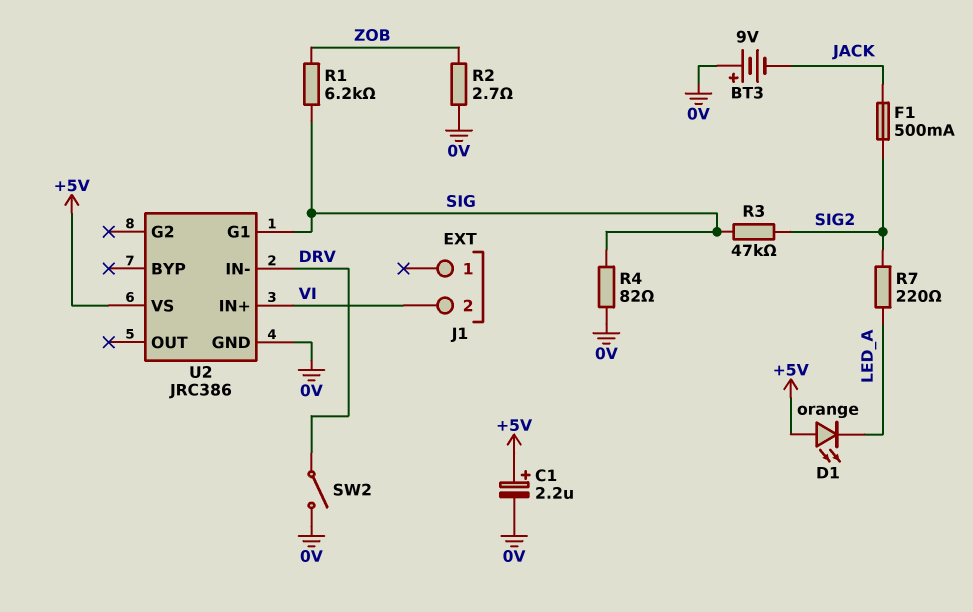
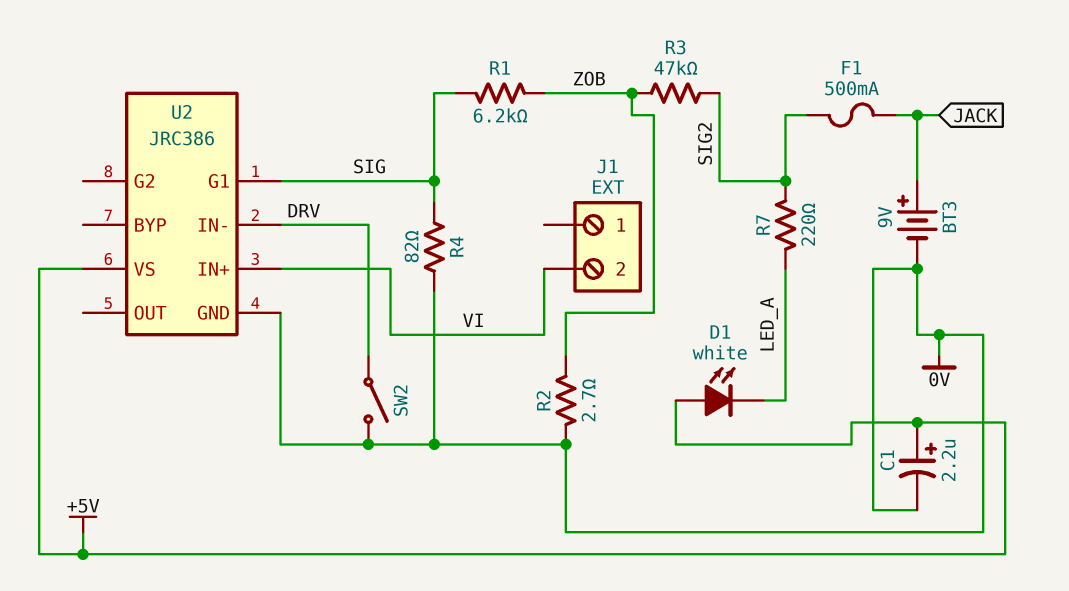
BT3: 9V (plus 0V, minus JACK) -> 9V (plus JACK, minus 0V)
D1: LED orange (A +5V, K LED_A) -> LED white (A +5V, K LED_A)
R3: 47k (SIG, SIG2) -> 47k (SIG2, ZOB)

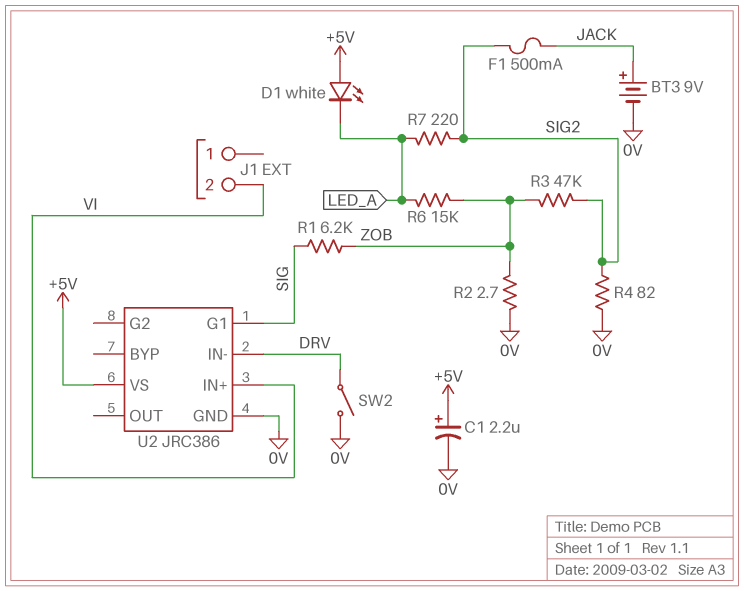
R4: 82 (0V, SIG) -> 82 (0V, SIG2)
R6: none -> 15k (LED_A, ZOB)

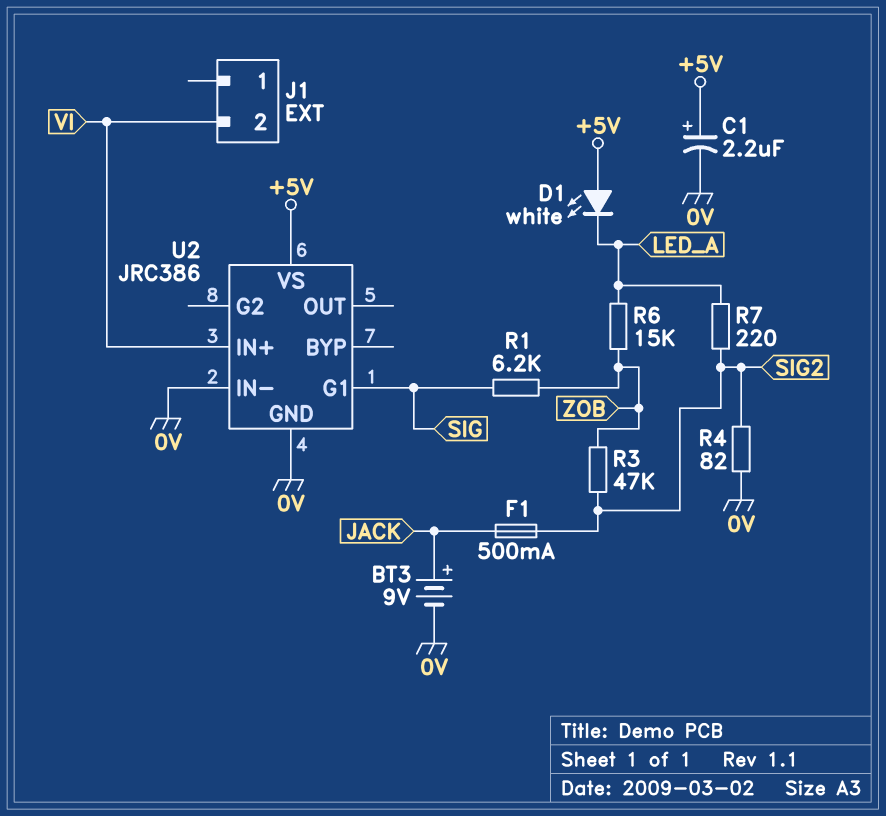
R2: 2.7 (0V, ZOB) -> none
SW2: switch (0V, DRV) -> none
U2 pin IN-: DRV -> 0V

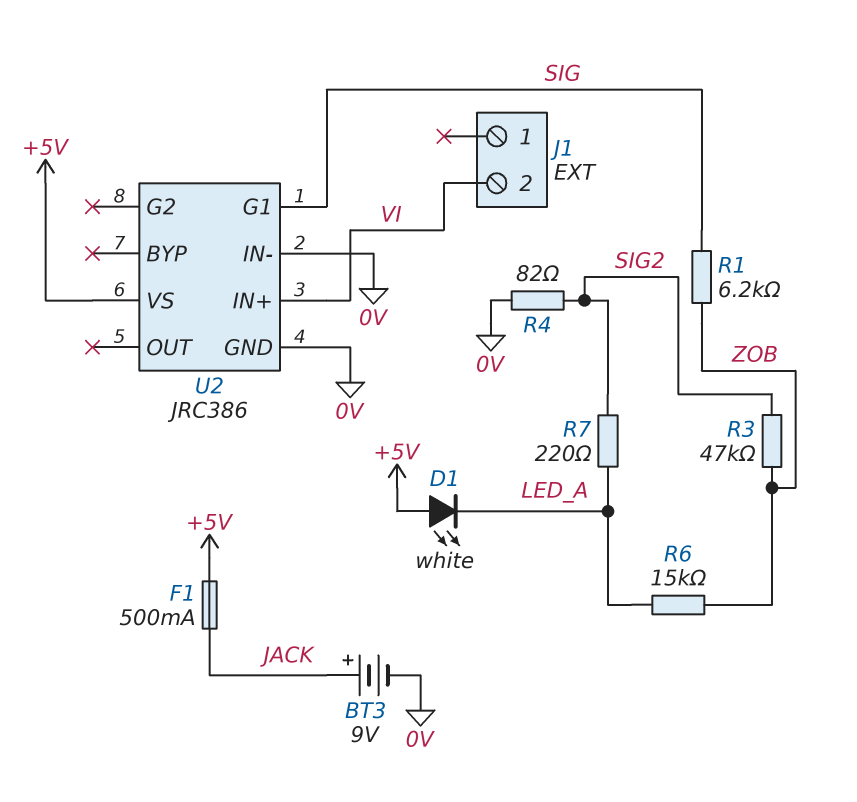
C1: 2.2uF (plus +5V, minus 0V) -> none
F1: 500mA (JACK, SIG2) -> 500mA (+5V, JACK)

